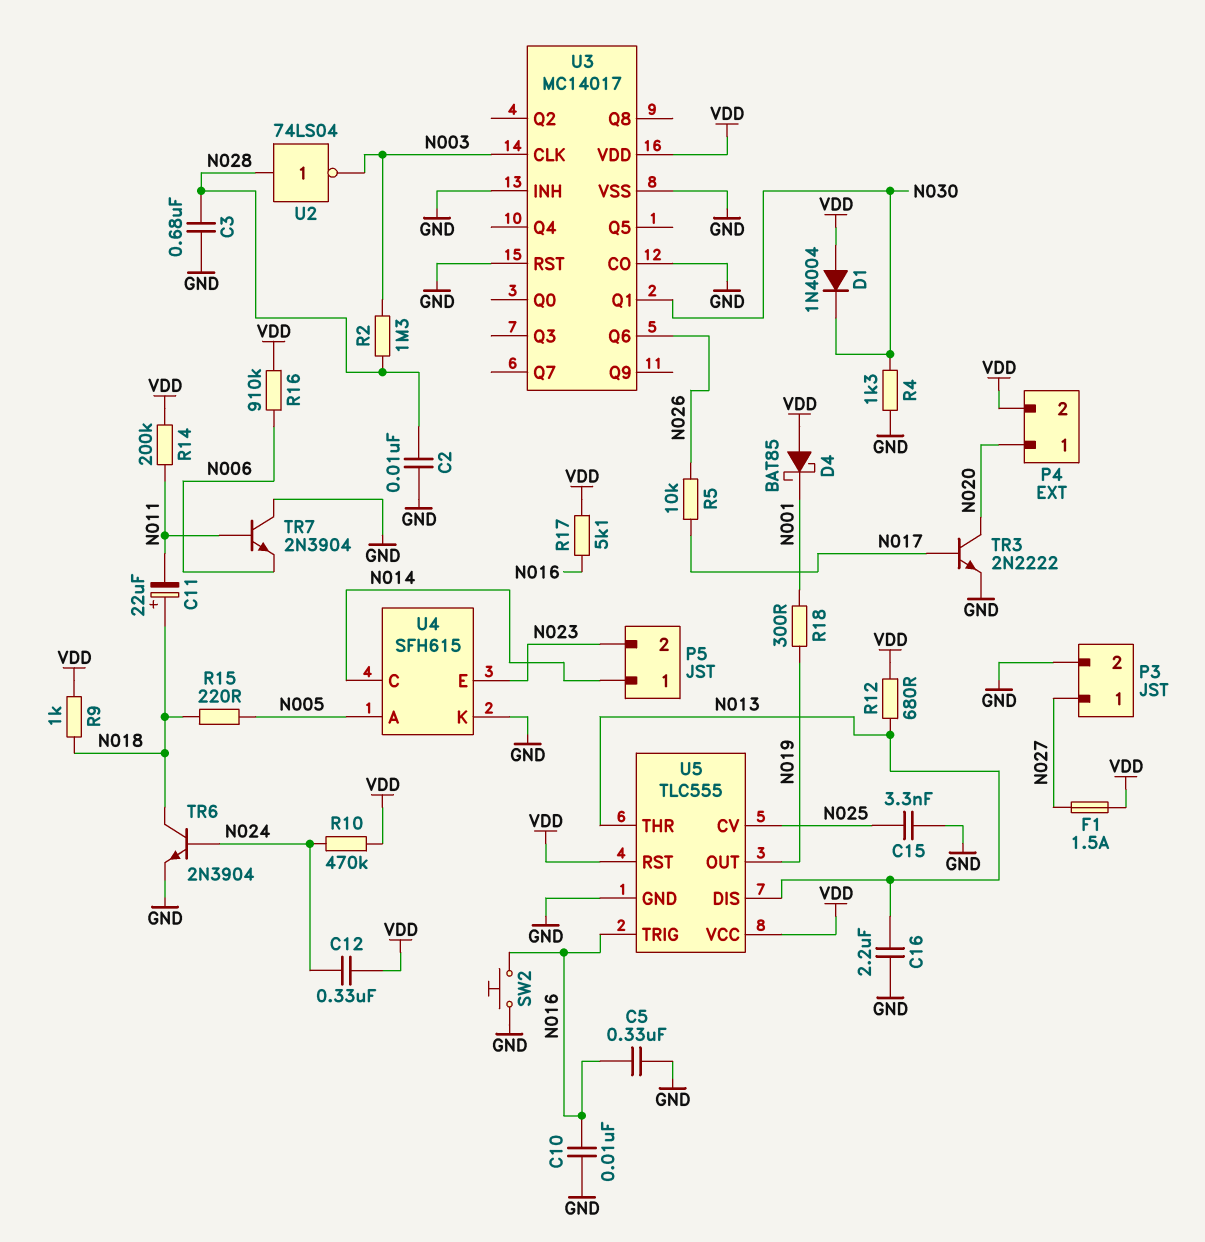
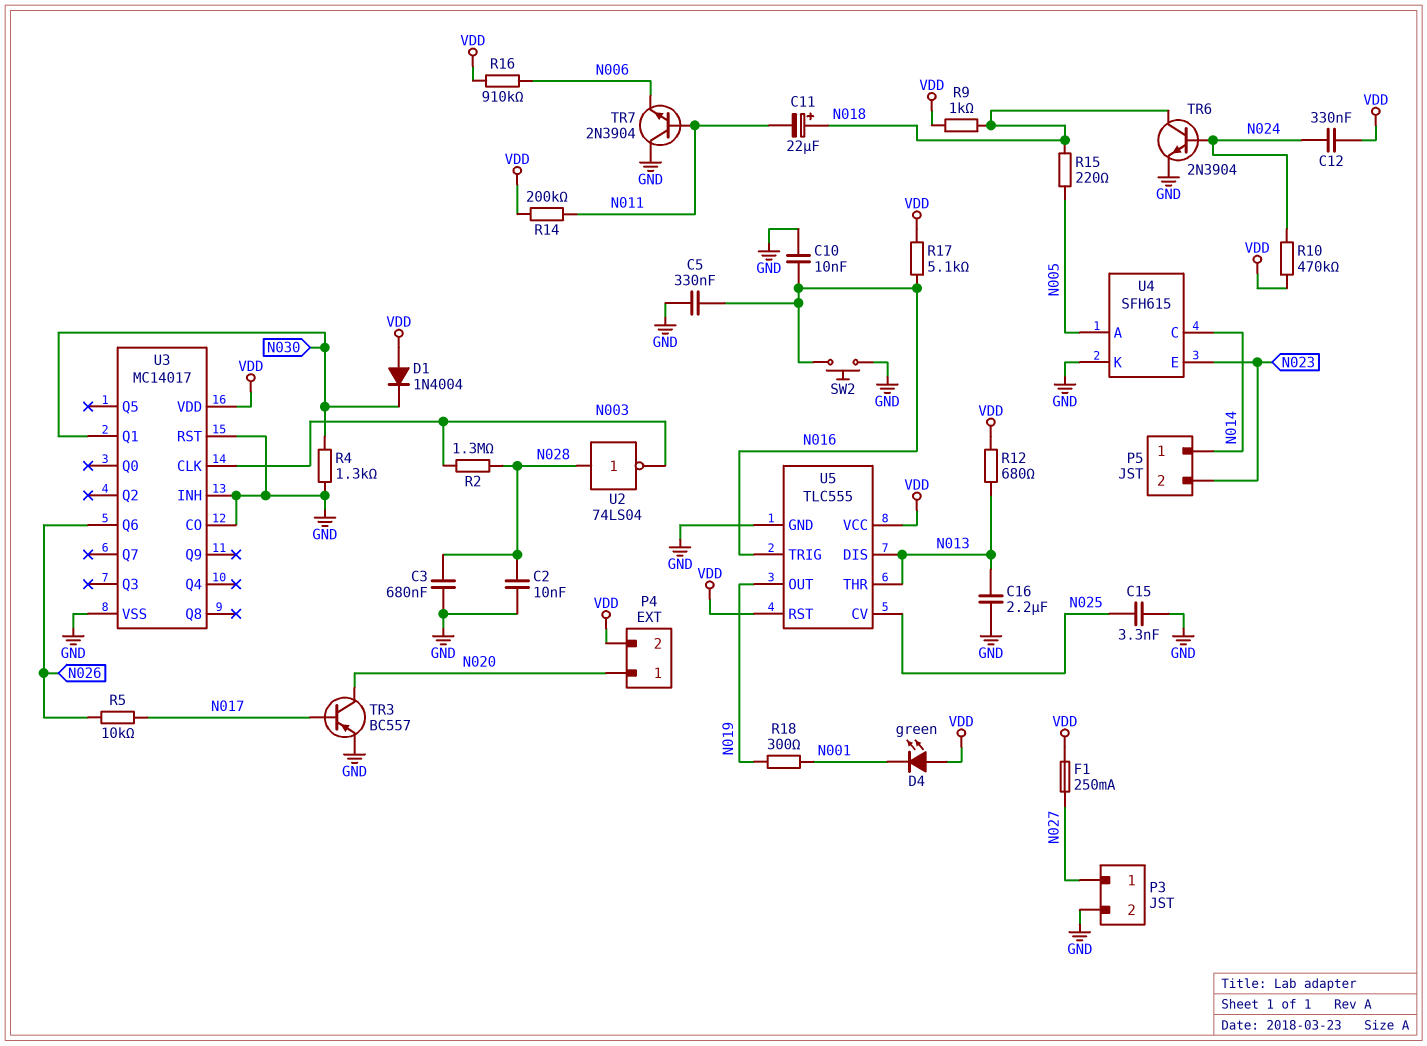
D4: schottky BAT85 (A VDD, K N001) -> LED green (A VDD, K N001)
F1: 1.5A (N027, VDD) -> 250mA (N027, VDD)
TR3: NPN 2N2222 (B N017, C N020, E GND) -> PNP BC557 (B N017, C N020, E GND)

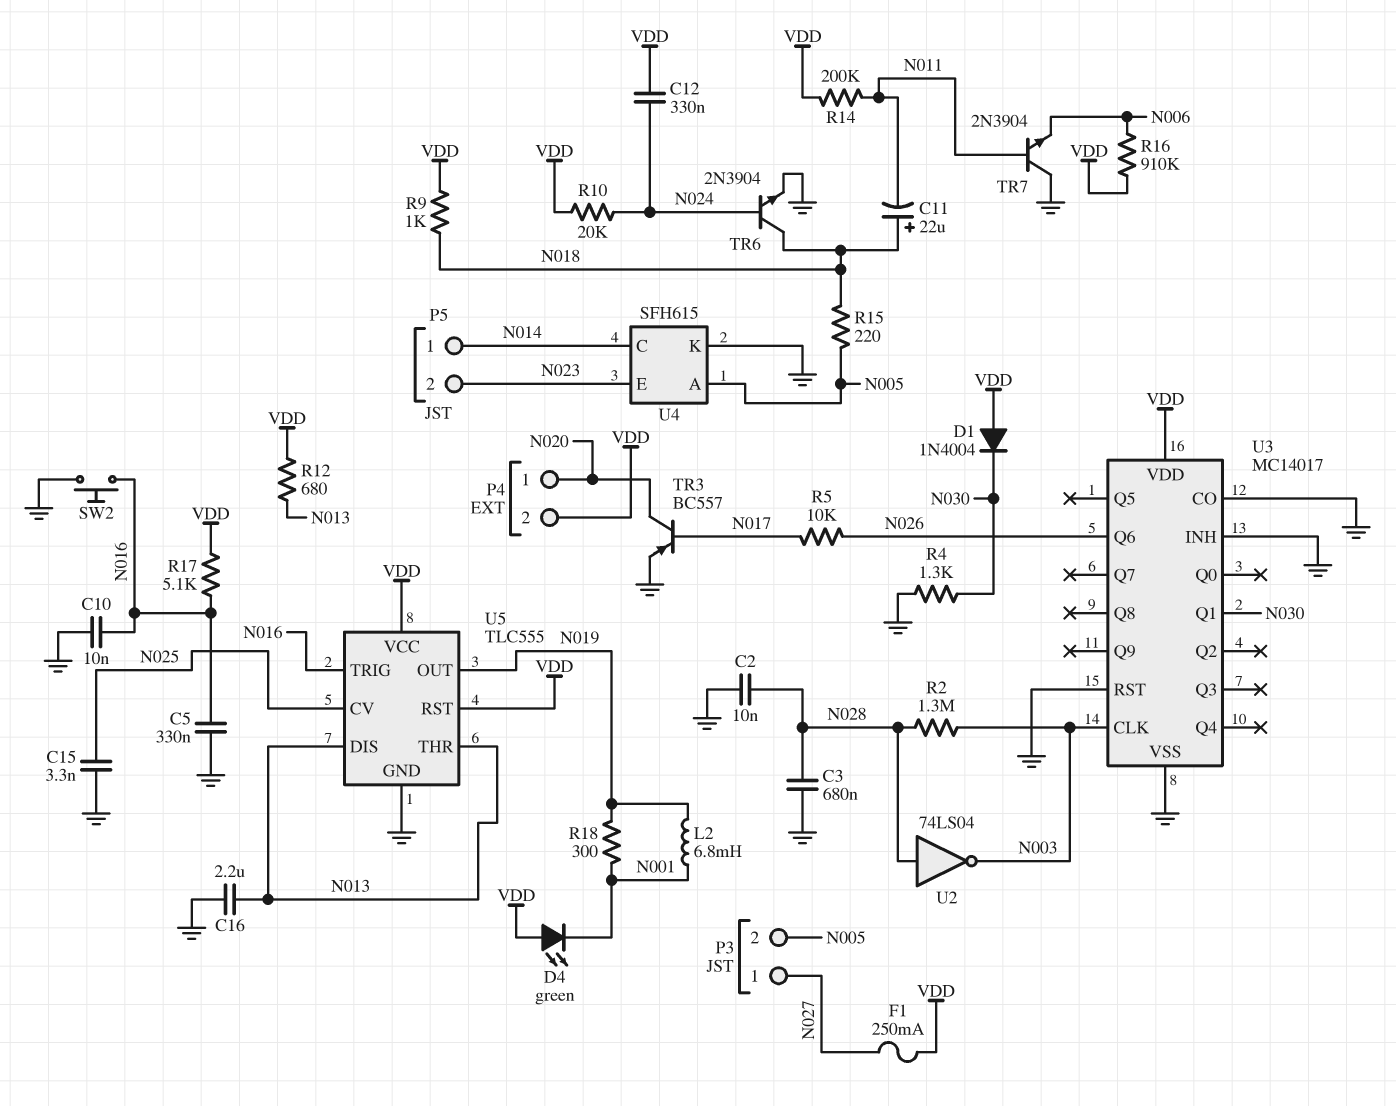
L2: none -> 6.8mH (N001, N019)
P3 pin 2: GND -> N005
R10: 470k (N024, VDD) -> 20k (N024, VDD)

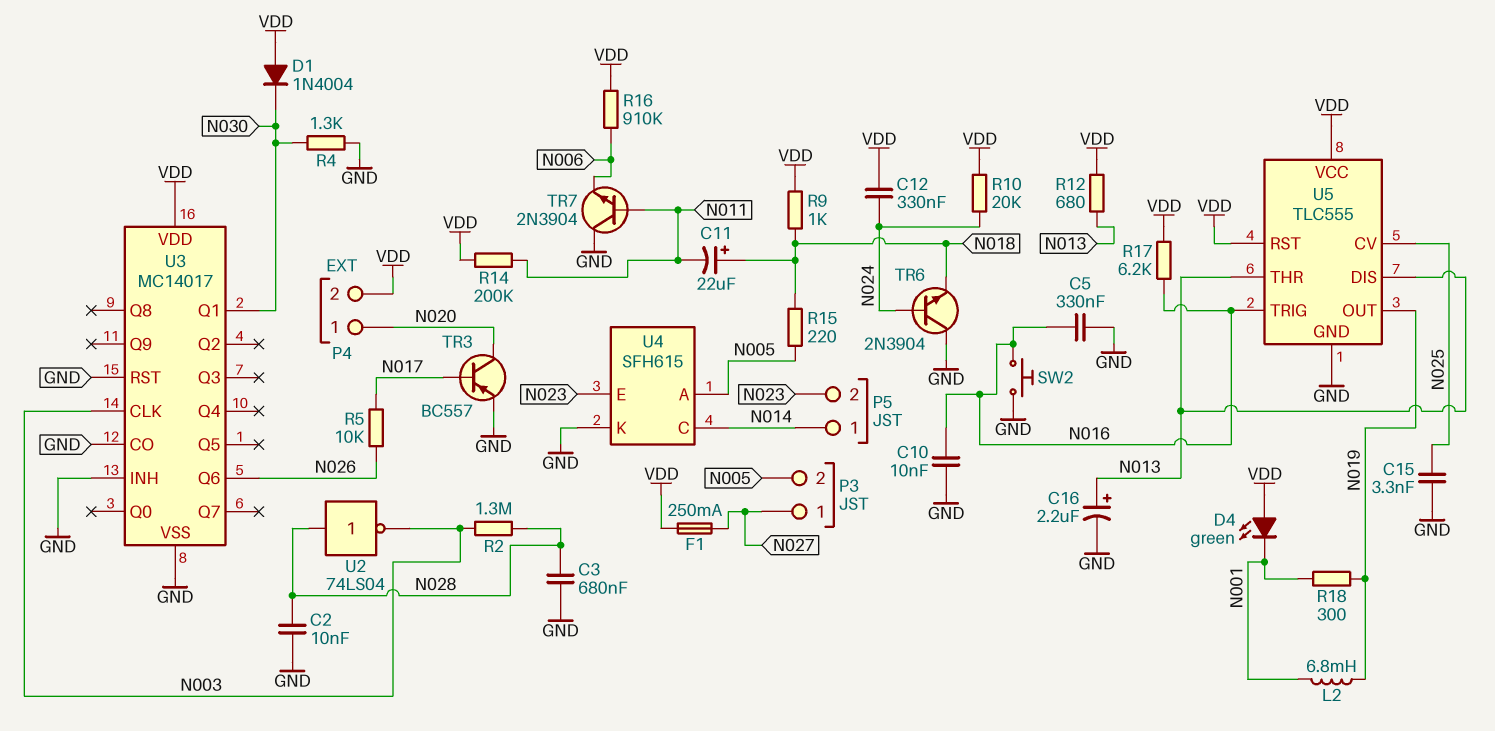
C16: 2.2uF (GND, N013) -> 2.2uF (plus N013, minus GND)
R17: 5.1k (N016, VDD) -> 6.2k (N016, VDD)
TR6: NPN 2N3904 (B N024, C N018, E GND) -> NPN 2N3904 (B N024, C GND, E N018)

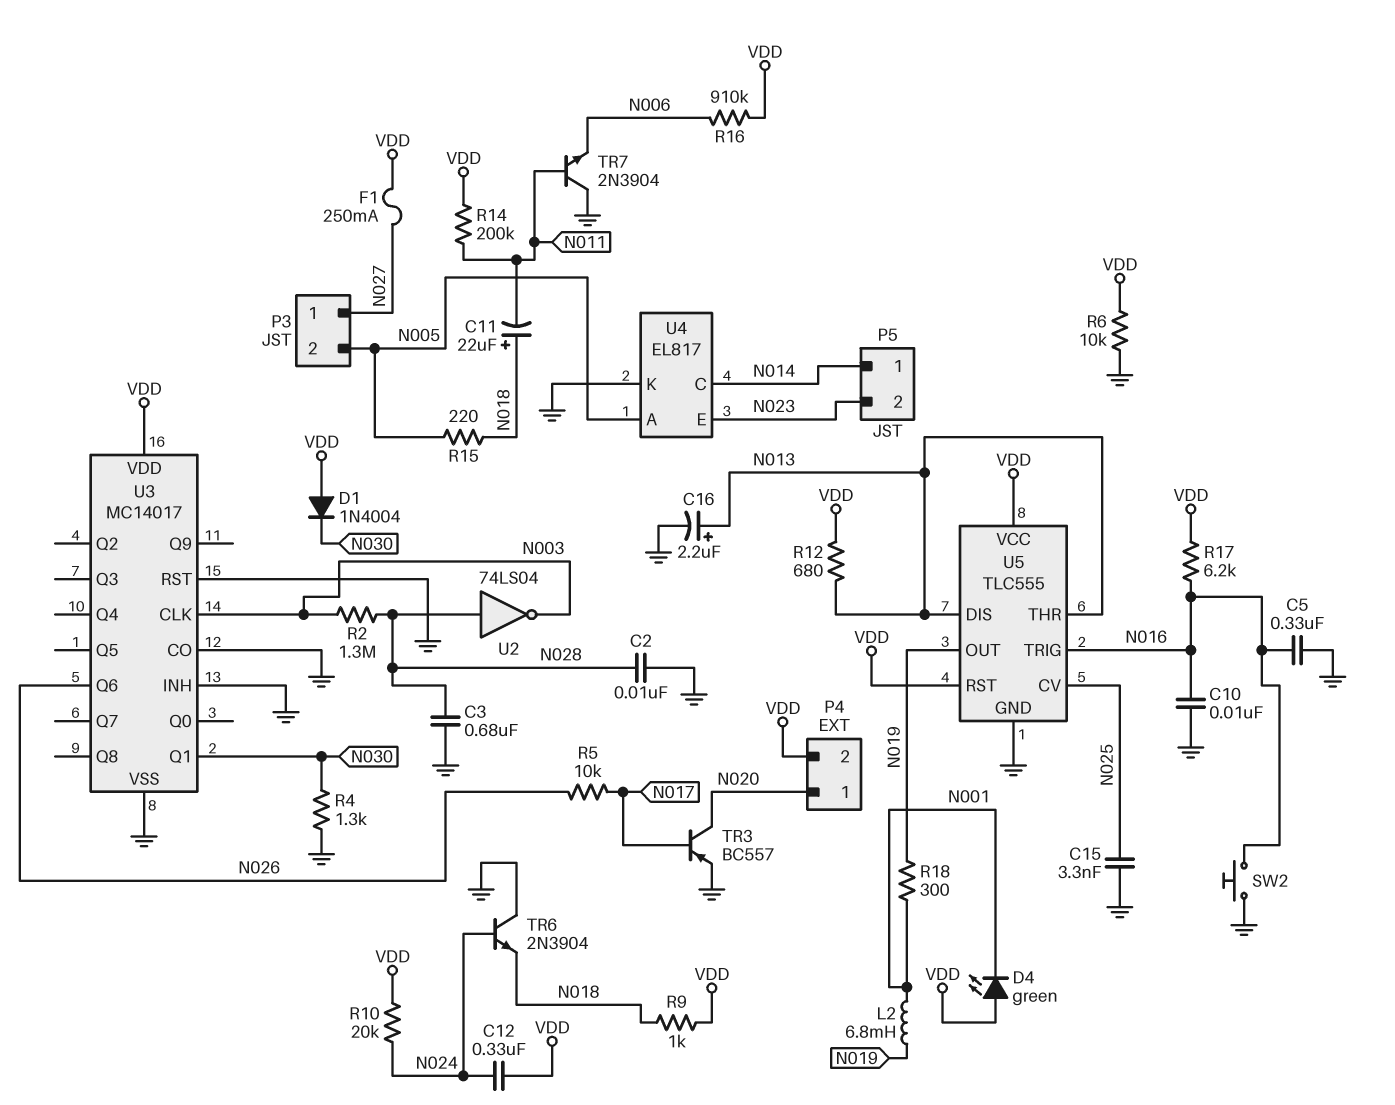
R6: none -> 10k (GND, VDD)
U4: SFH615 -> EL817

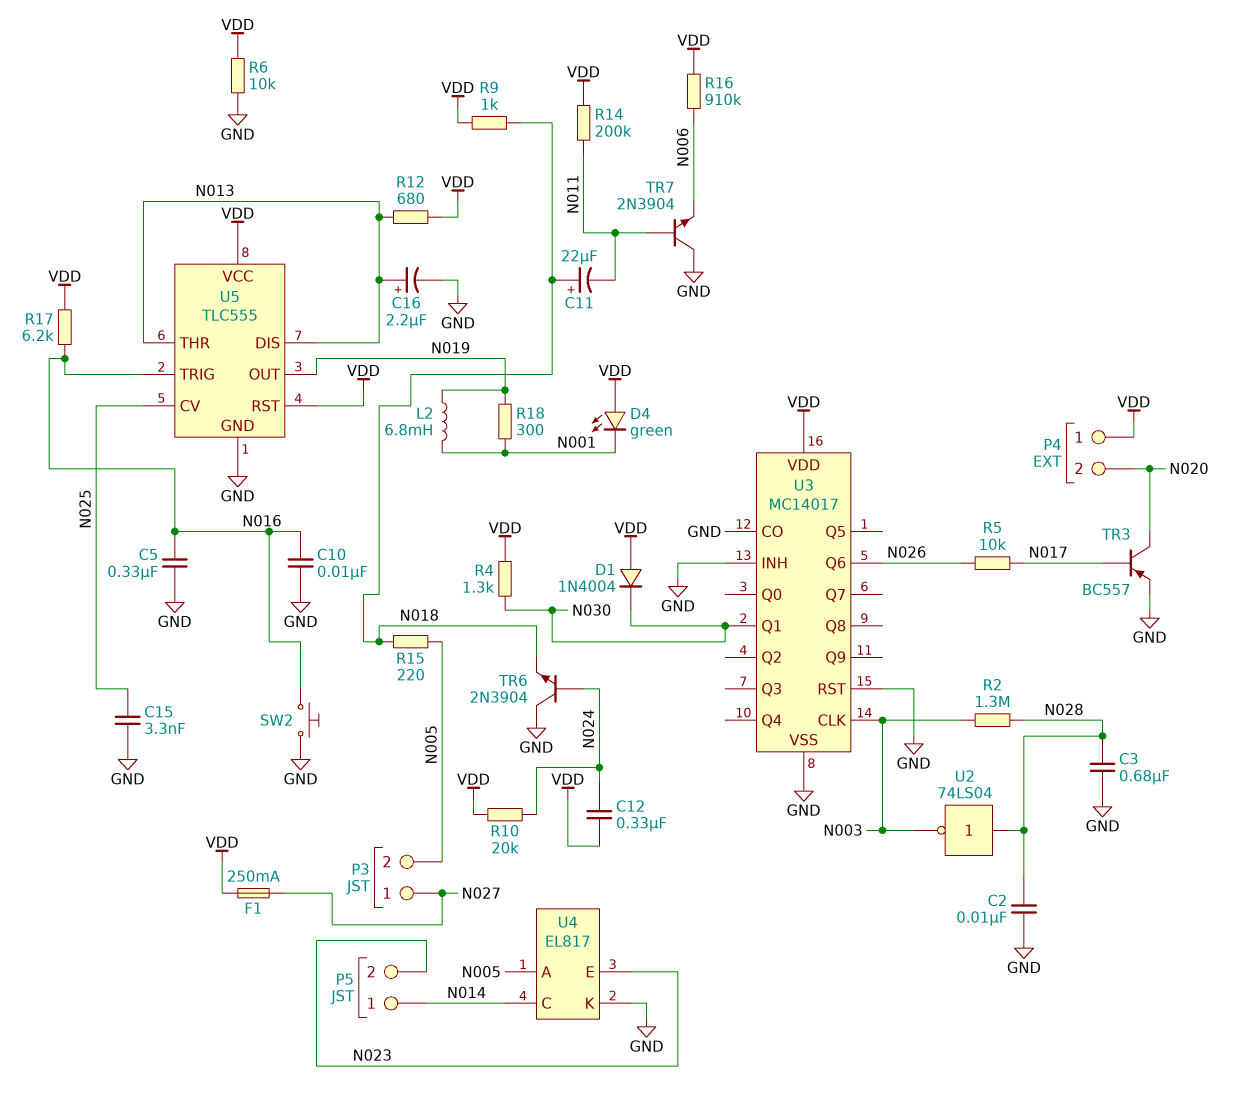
P4 pin 1: N020 -> VDD
P4 pin 2: VDD -> N020
R4: 1.3k (GND, N030) -> 1.3k (N030, VDD)

